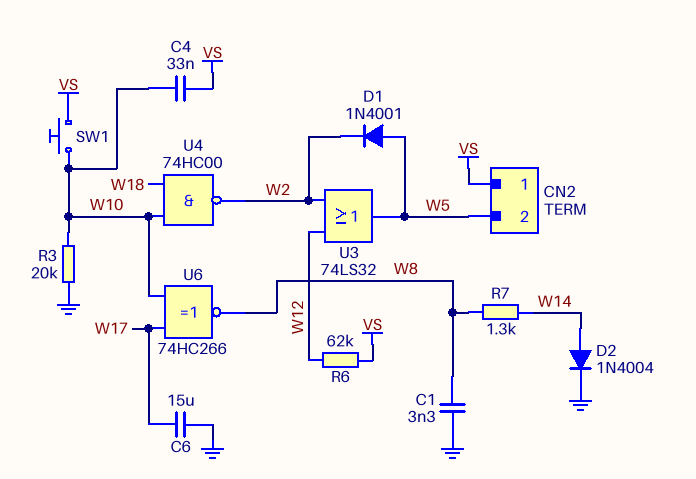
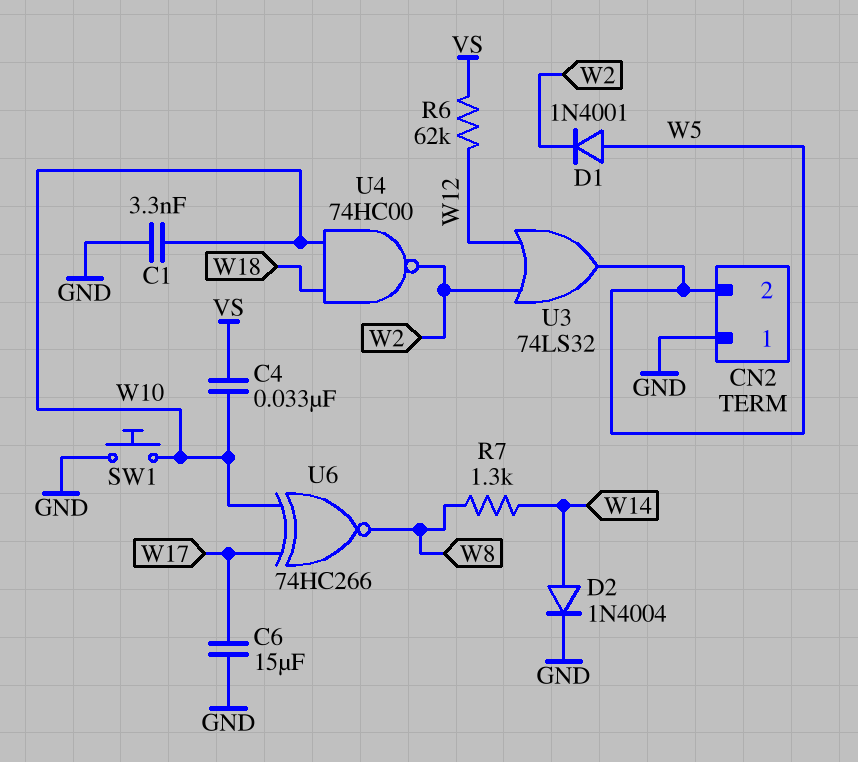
C1: 3.3nF (GND, W8) -> 3.3nF (GND, W10)
CN2 pin 1: VS -> GND
R3: 20k (GND, W10) -> none
SW1: button (VS, W10) -> button (GND, W10)

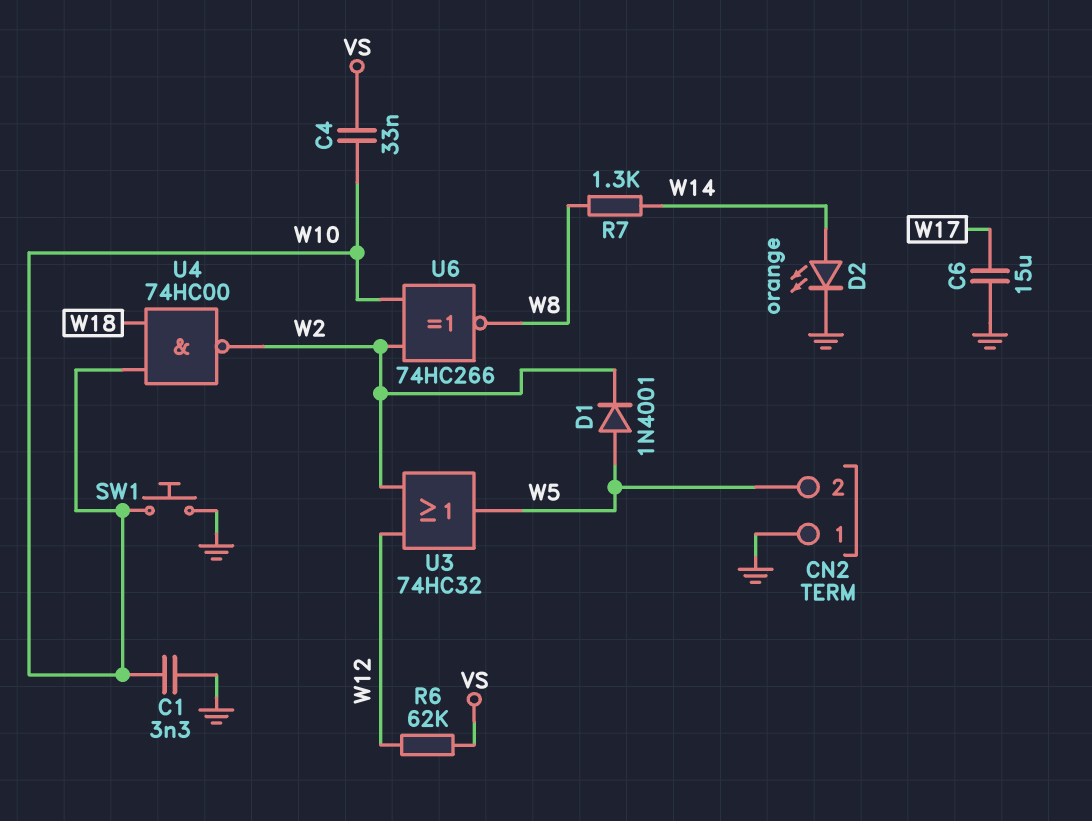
D2: diode 1N4004 (A W14, K GND) -> LED orange (A W14, K GND)
U3: OR 74LS32 (in W2, in W12, out W5) -> OR 74HC32 (in W2, in W12, out W5)
U6: XNOR 74HC266 (in W10, in W17, out W8) -> XNOR 74HC266 (in W2, in W10, out W8)

